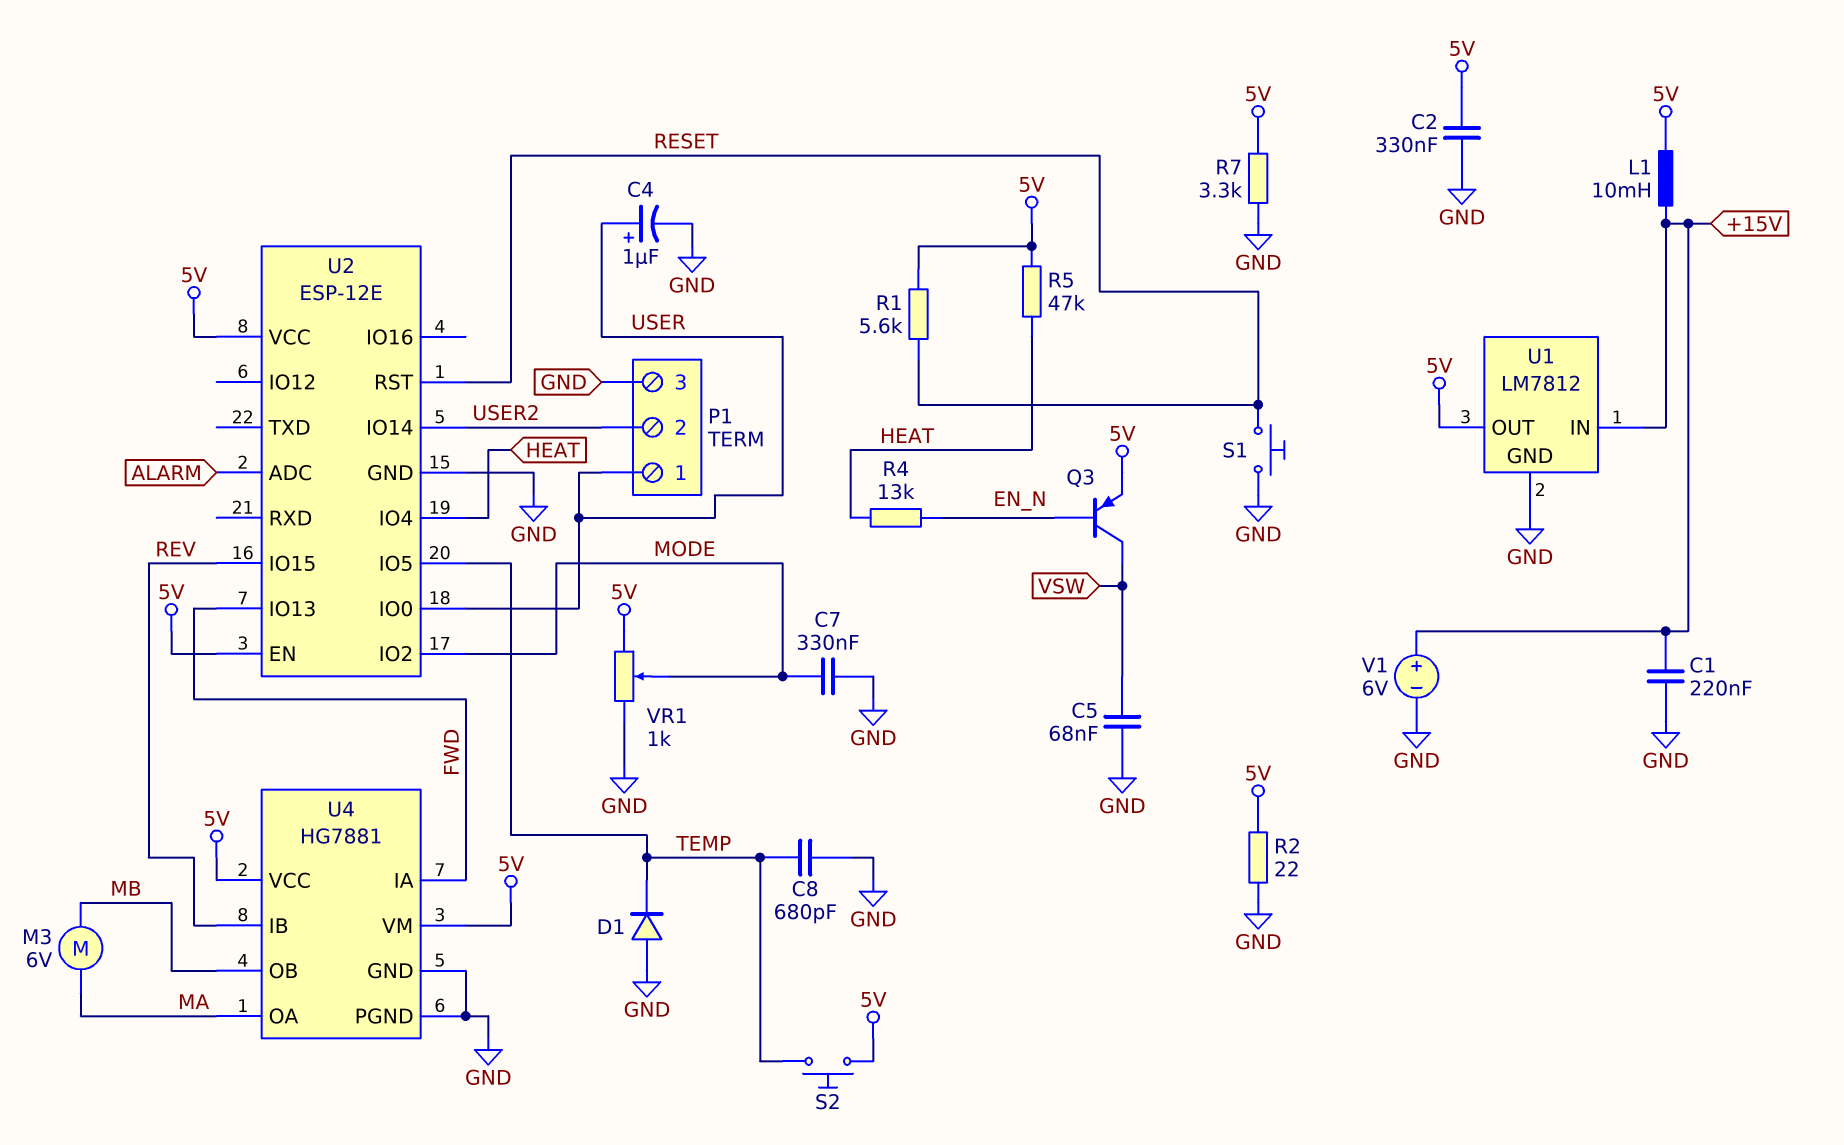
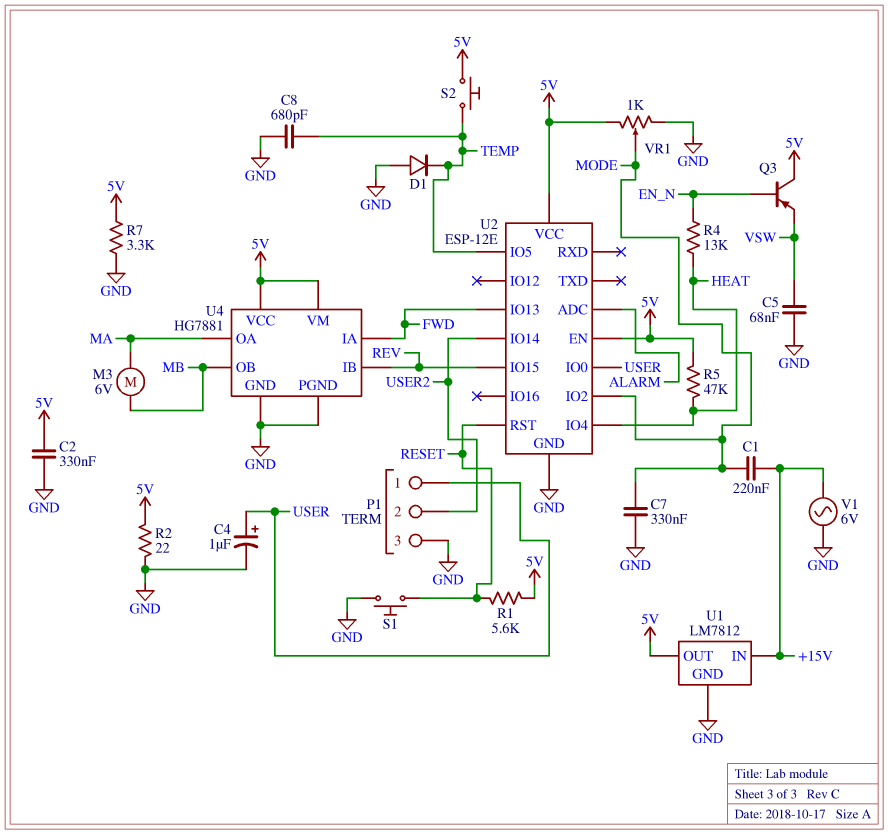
C1: 220nF (+15V, GND) -> 220nF (+15V, MODE)
L1: 10mH (+15V, 5V) -> none
Q3: PNP (B EN_N, C VSW, E 5V) -> PNP (B EN_N, C 5V, E VSW)
V1: 6V (plus +15V, minus GND) -> AC 6V (+15V, GND)

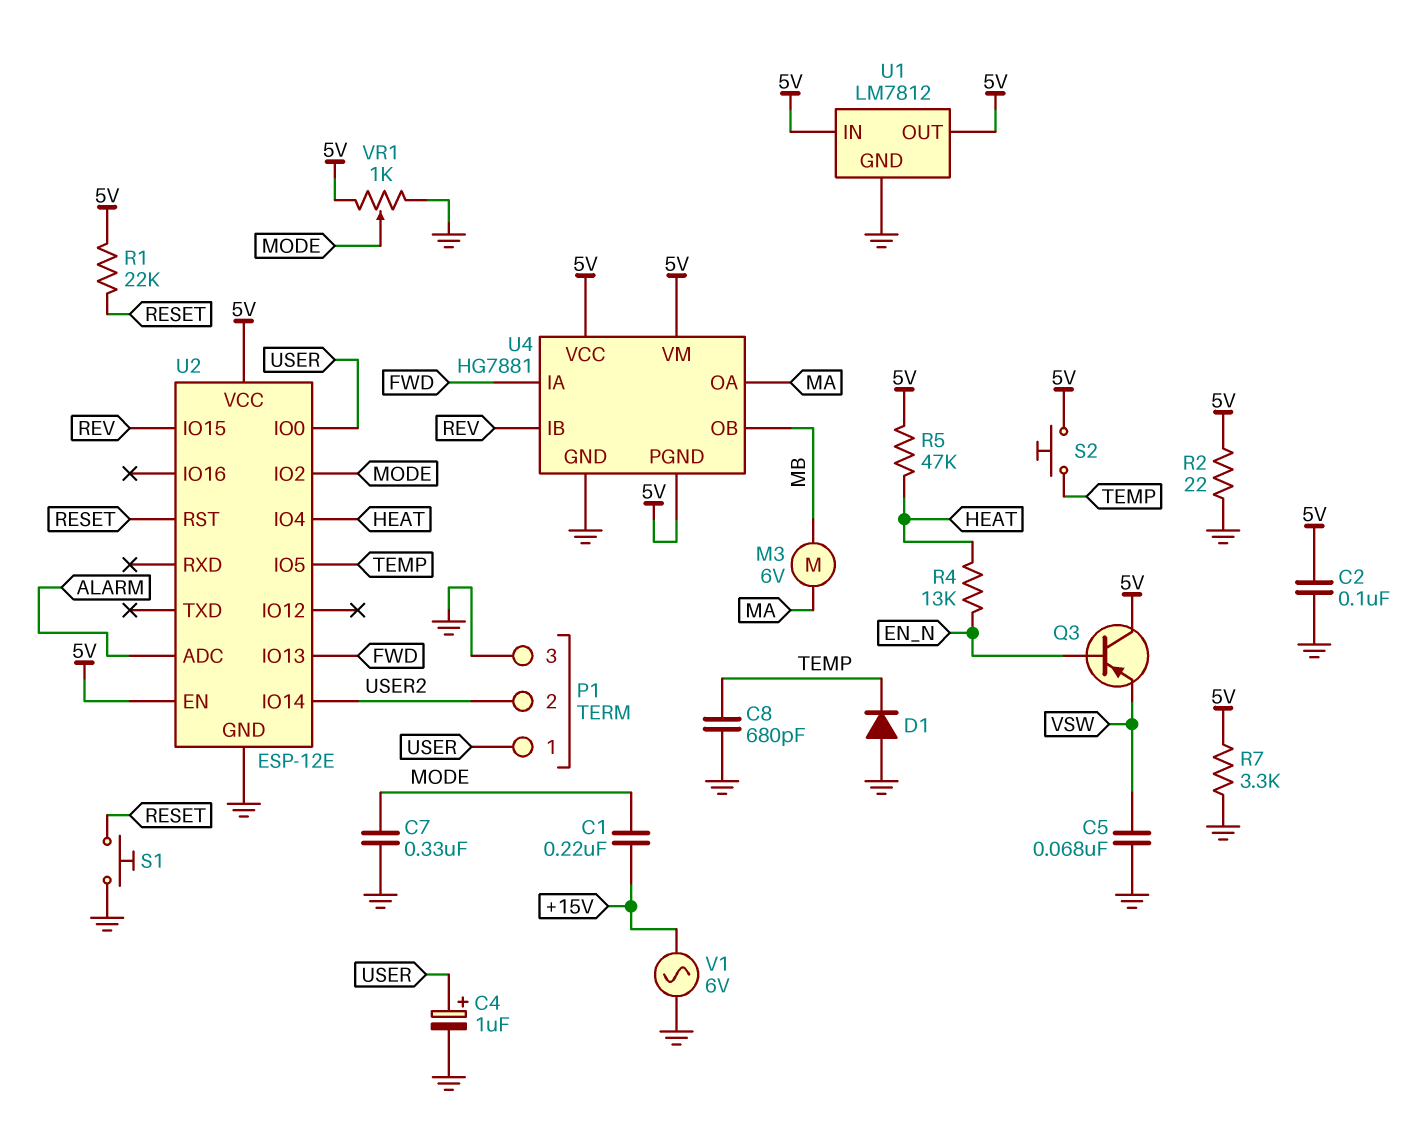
C2: 330nF (5V, GND) -> 100nF (5V, GND)
R1: 5.6k (5V, RESET) -> 22k (5V, RESET)
U1 pin IN: +15V -> 5V
U4 pin PGND: GND -> 5V

